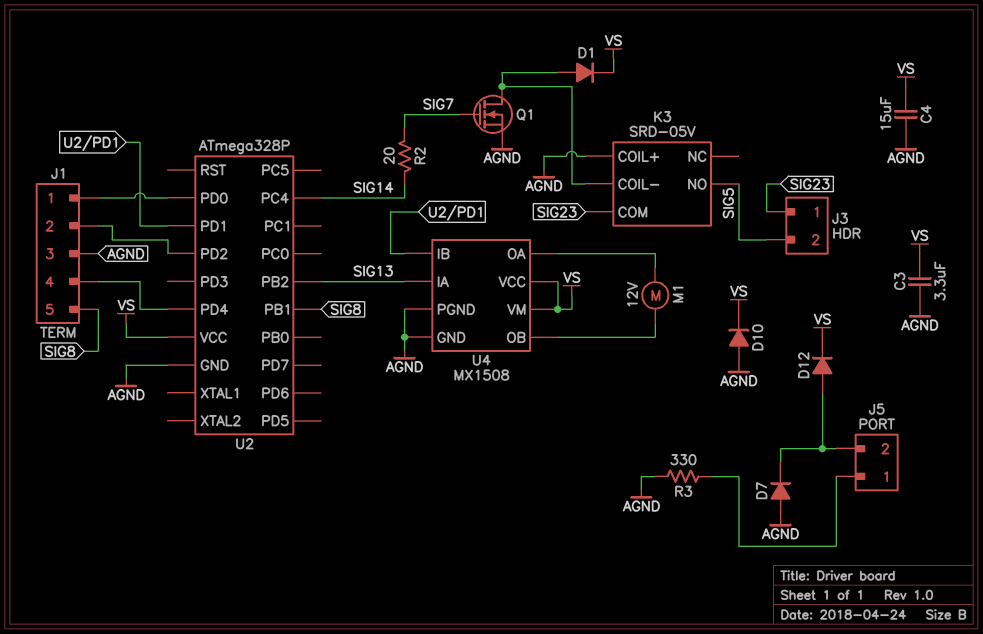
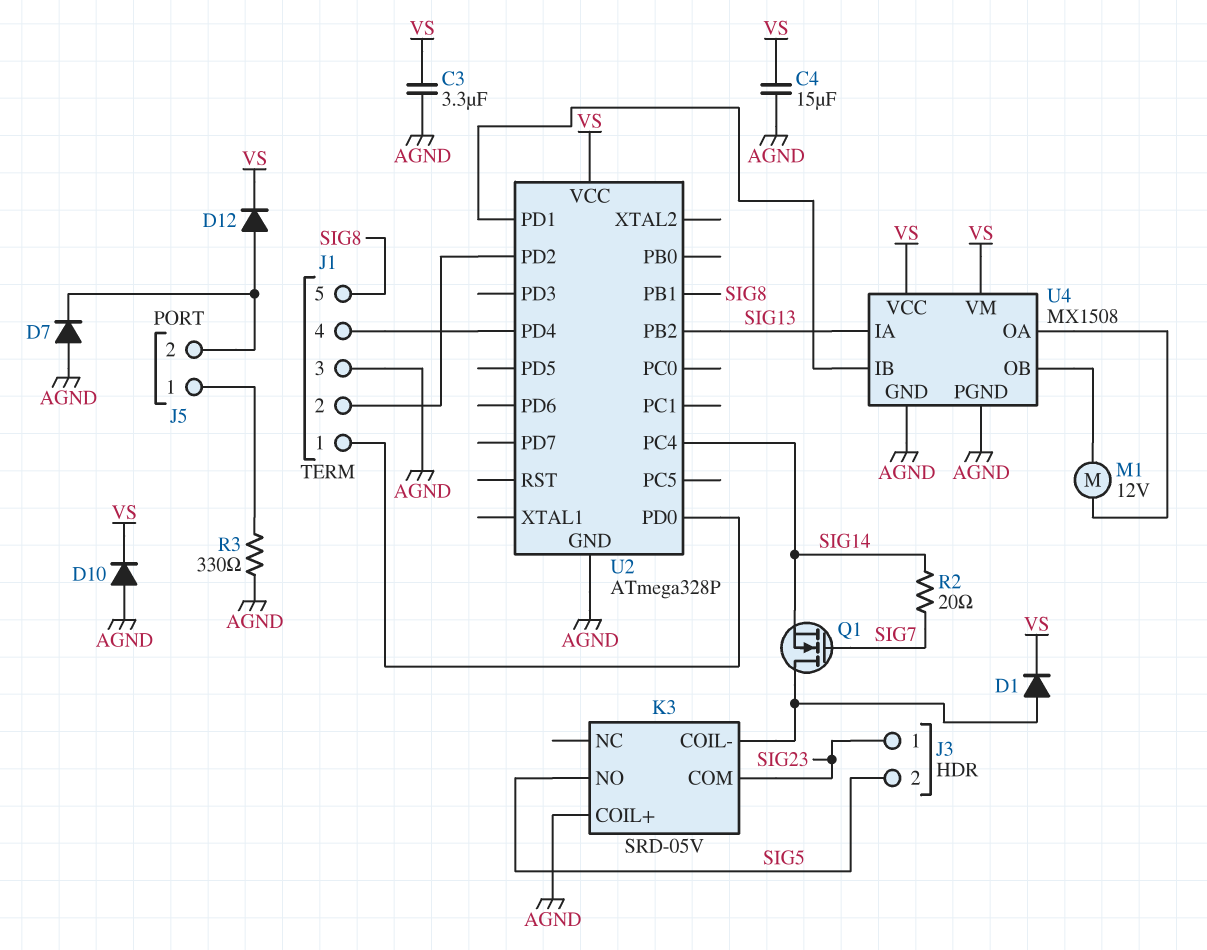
Q1: NMOS (G SIG7, D K3/COIL-, S AGND) -> NMOS (G SIG7, D K3/COIL-, S SIG14)

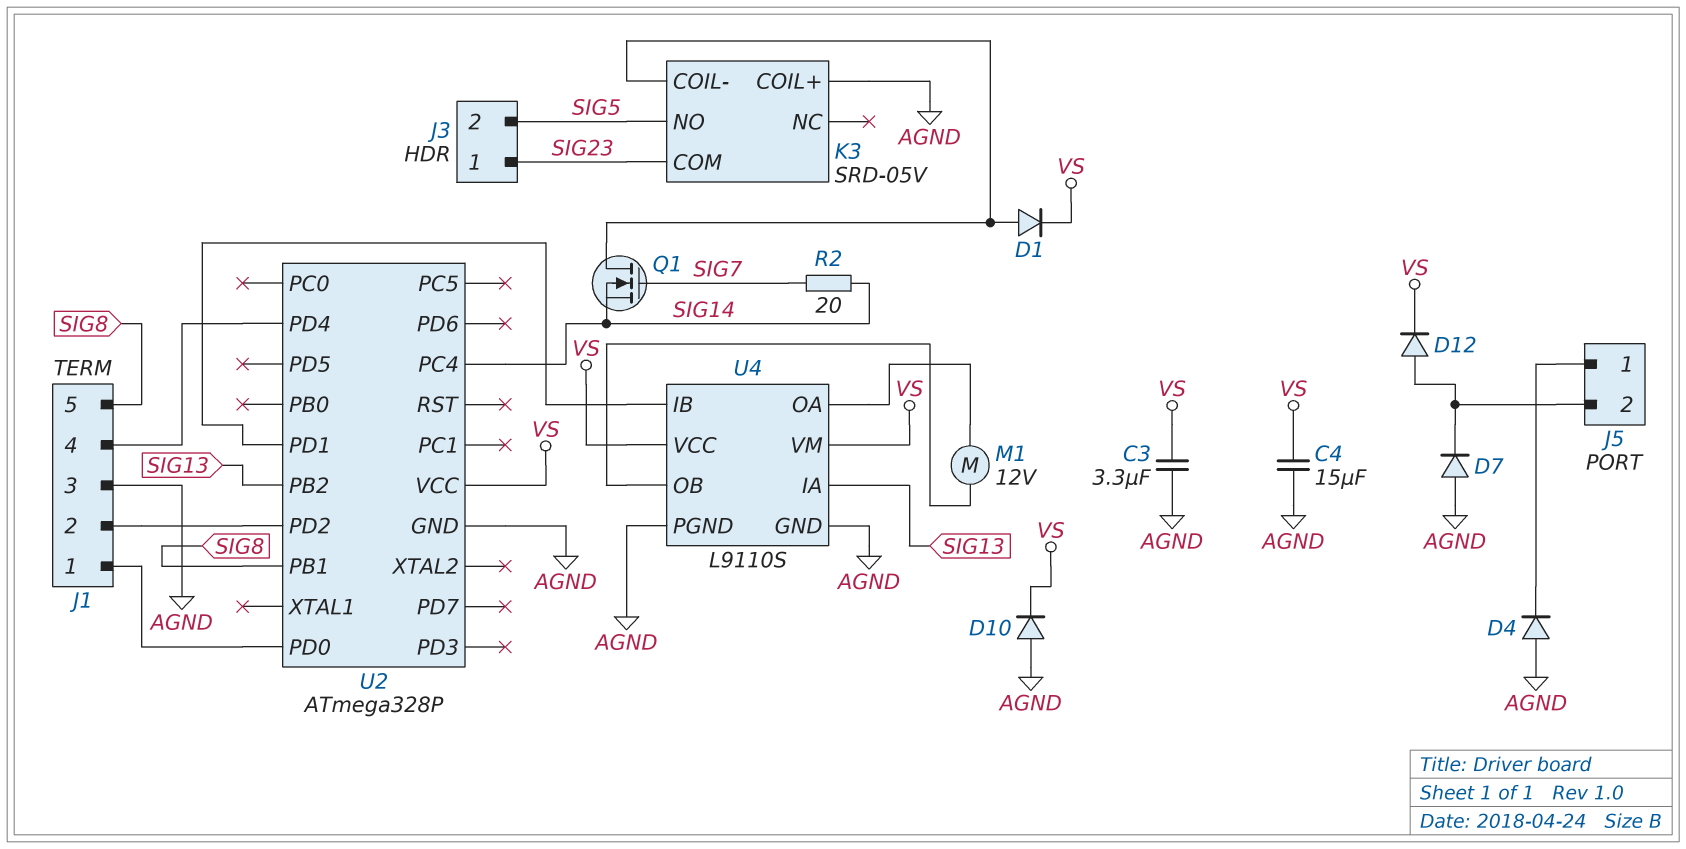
D4: none -> diode (A AGND, K J5/1)
R3: 330 (AGND, J5/1) -> none
U4: MX1508 -> L9110S

